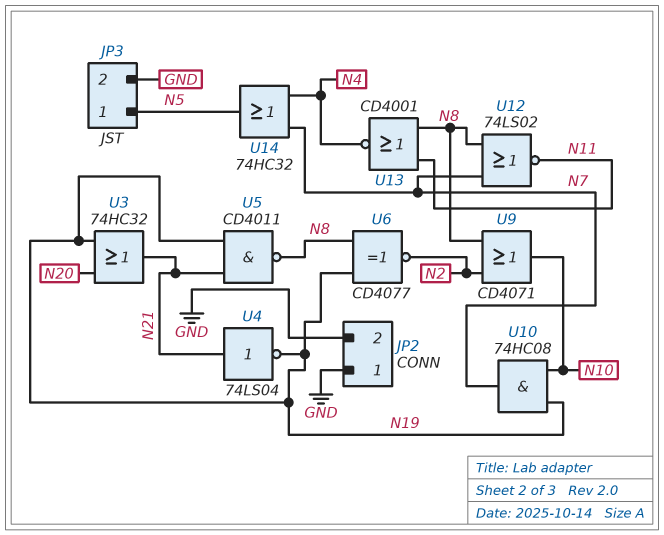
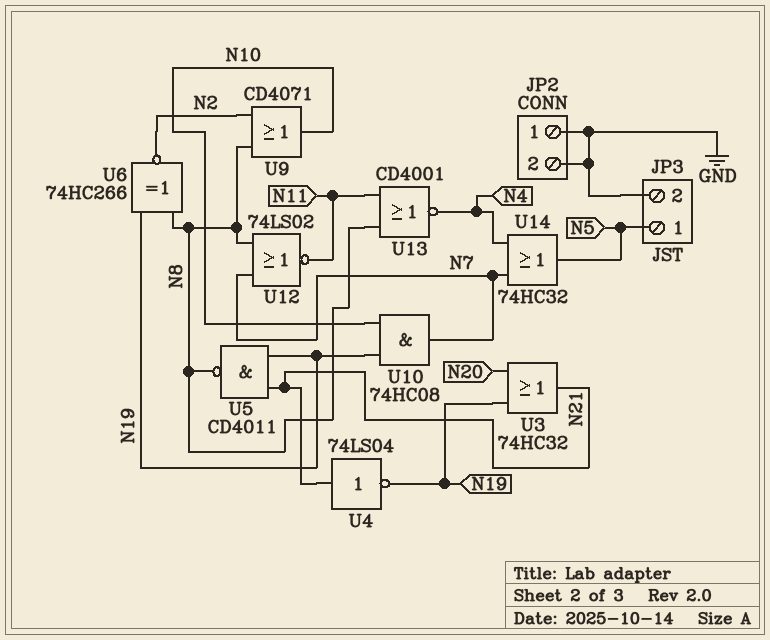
U6: XNOR CD4077 (in N8, in N19, out N2) -> XNOR 74HC266 (in N8, in N19, out N2)

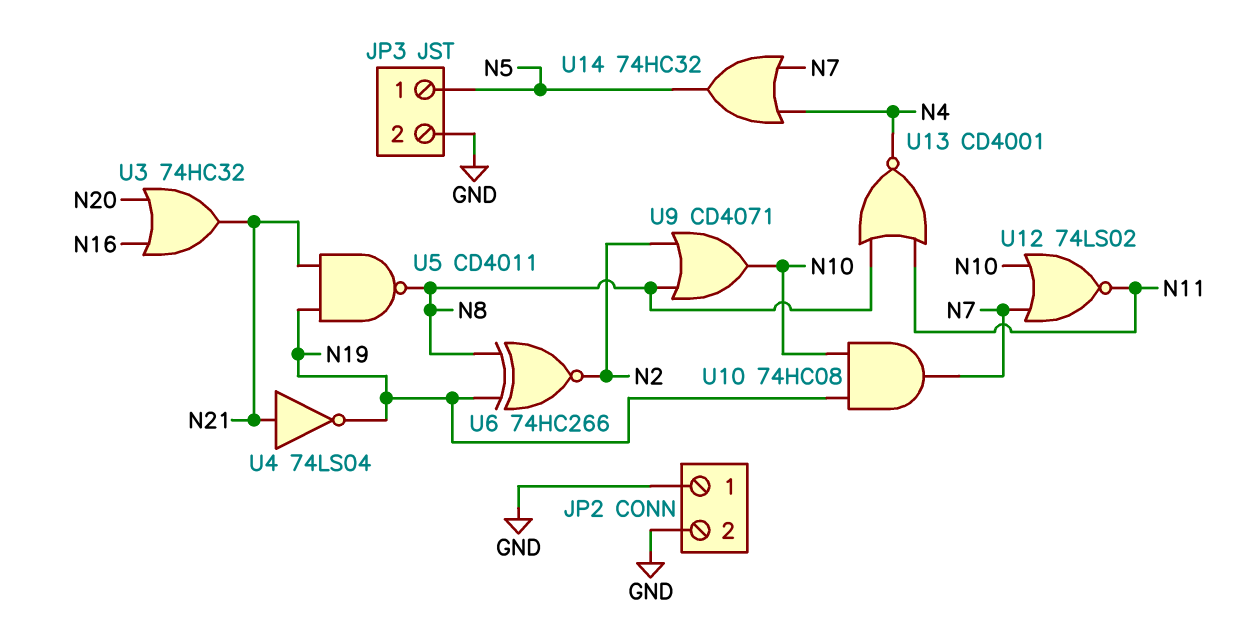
U3: OR 74HC32 (in N19, in N20, out N21) -> OR 74HC32 (in N16, in N20, out N21)
U12: NOR 74LS02 (in N7, in N8, out N11) -> NOR 74LS02 (in N7, in N10, out N11)

